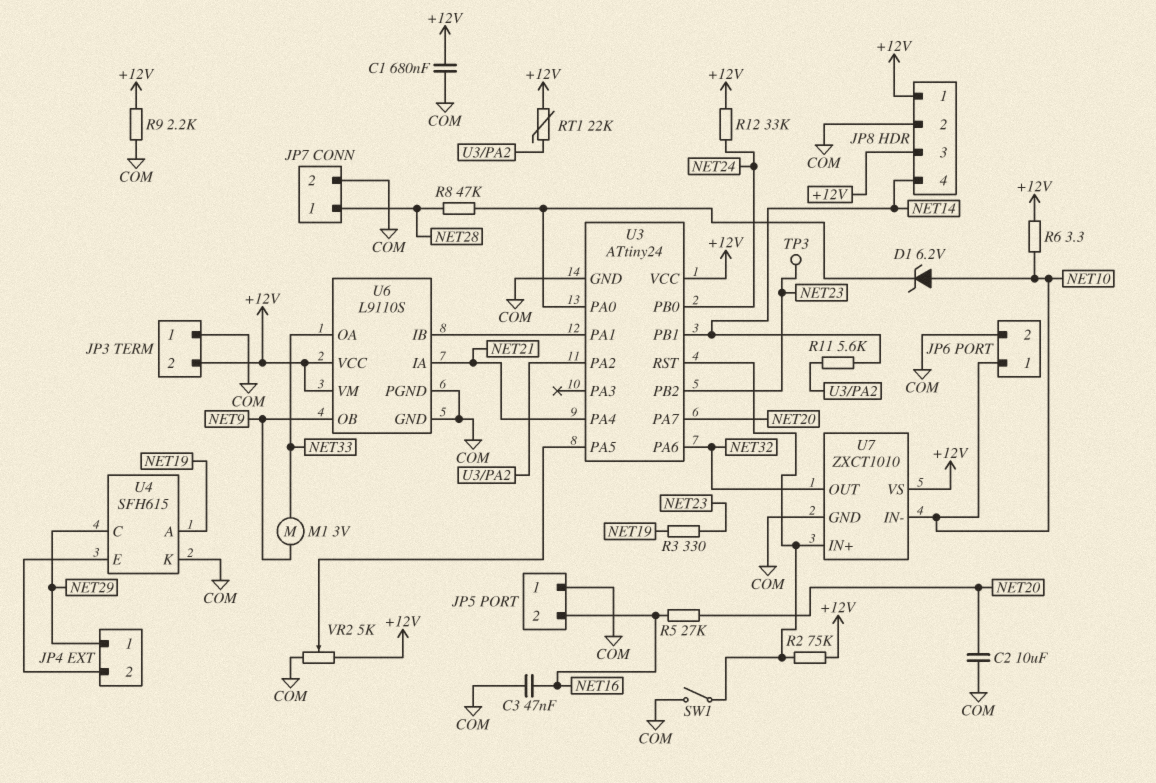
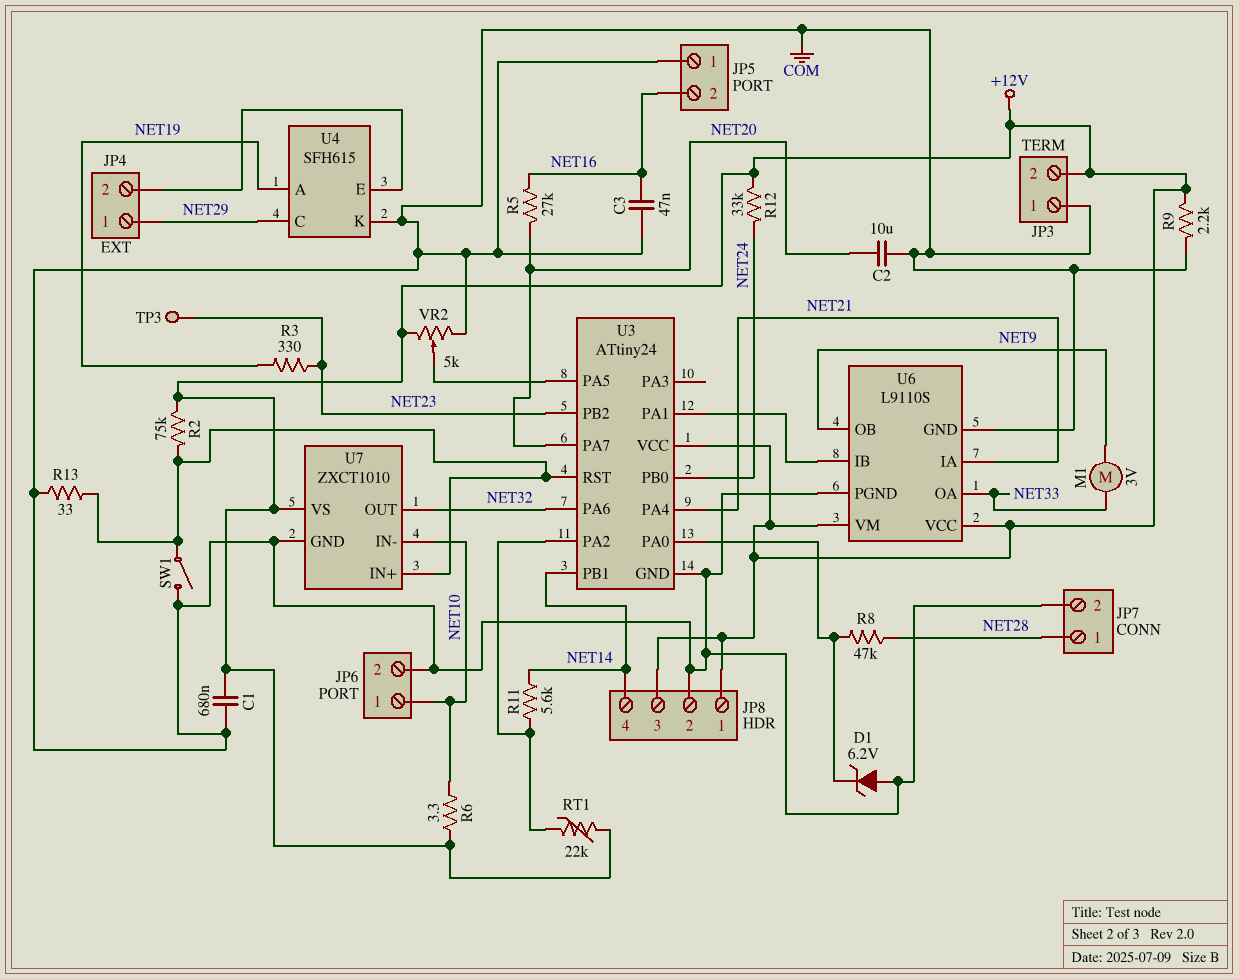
D1: zener 6.2V (A NET10, K U3/PA0) -> zener 6.2V (A COM, K U3/PA0)
R13: none -> 33 (COM, U3/RST)

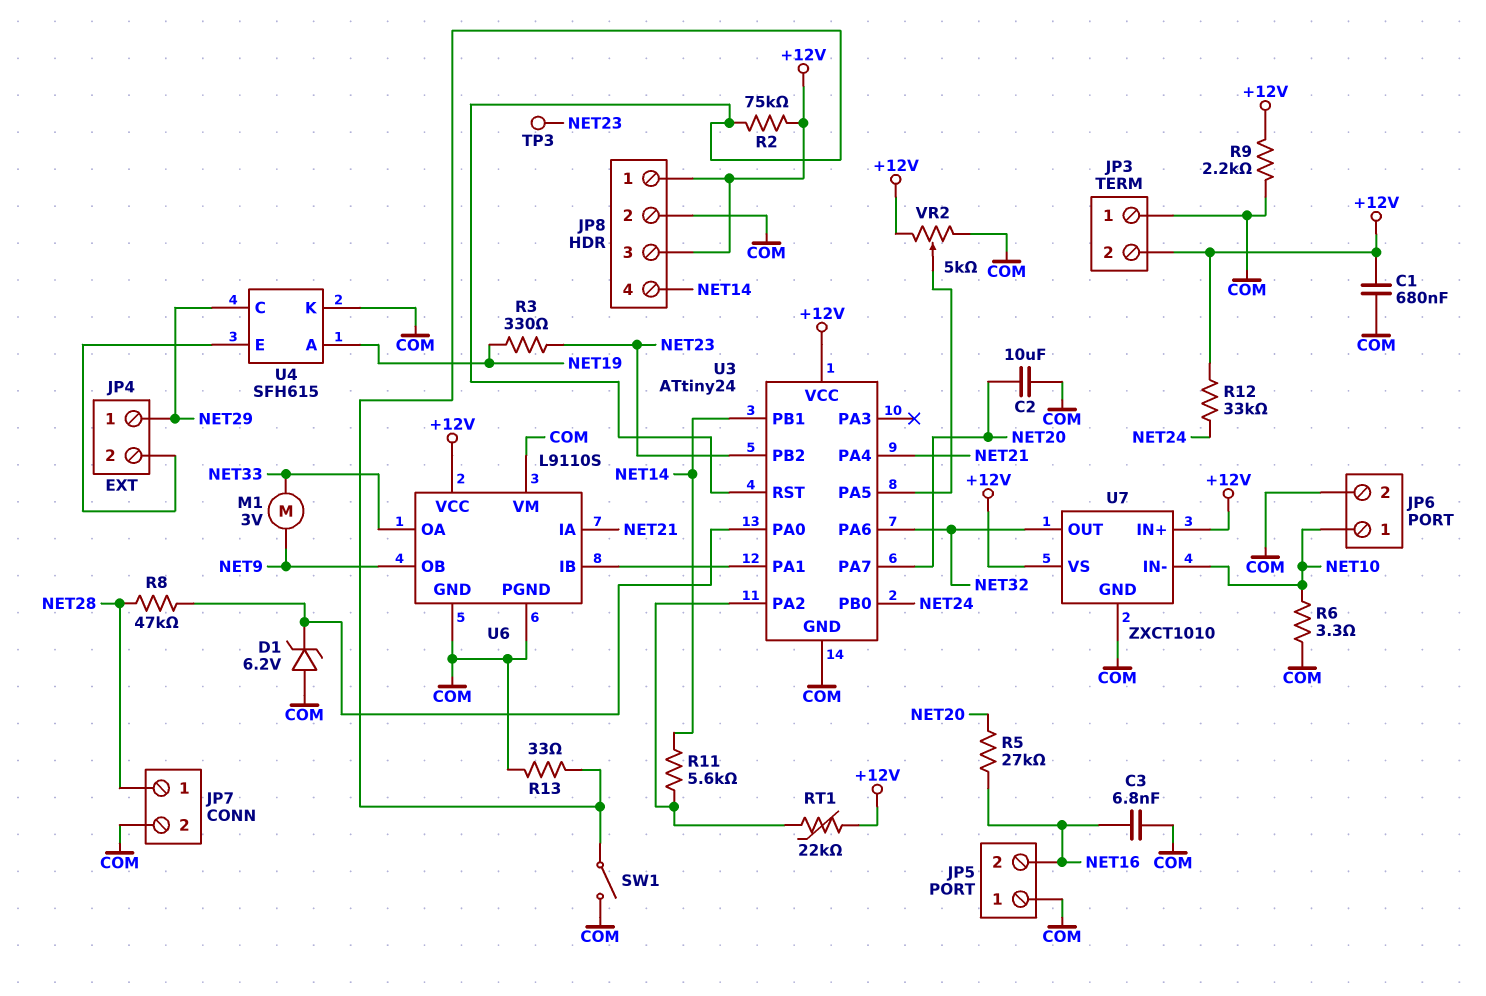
C3: 47nF (COM, NET16) -> 6.8nF (COM, NET16)
R6: 3.3 (+12V, NET10) -> 3.3 (COM, NET10)
U6 pin VM: +12V -> COM
U7 pin IN+: U3/RST -> +12V

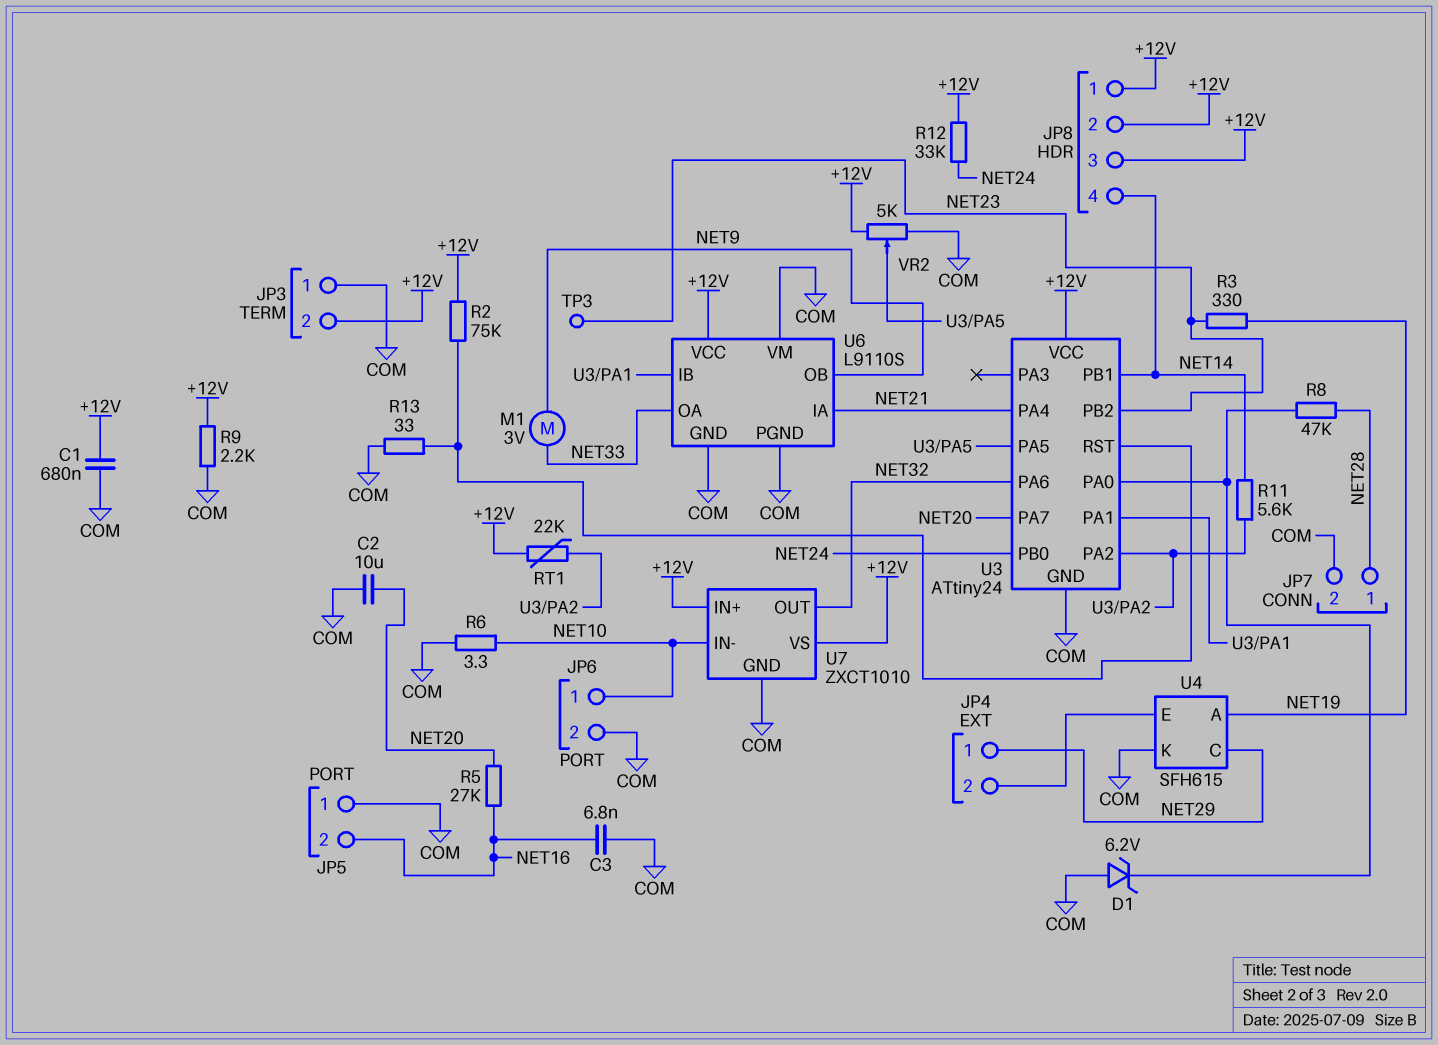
JP8 pin 2: COM -> +12V
SW1: switch (COM, U3/RST) -> none

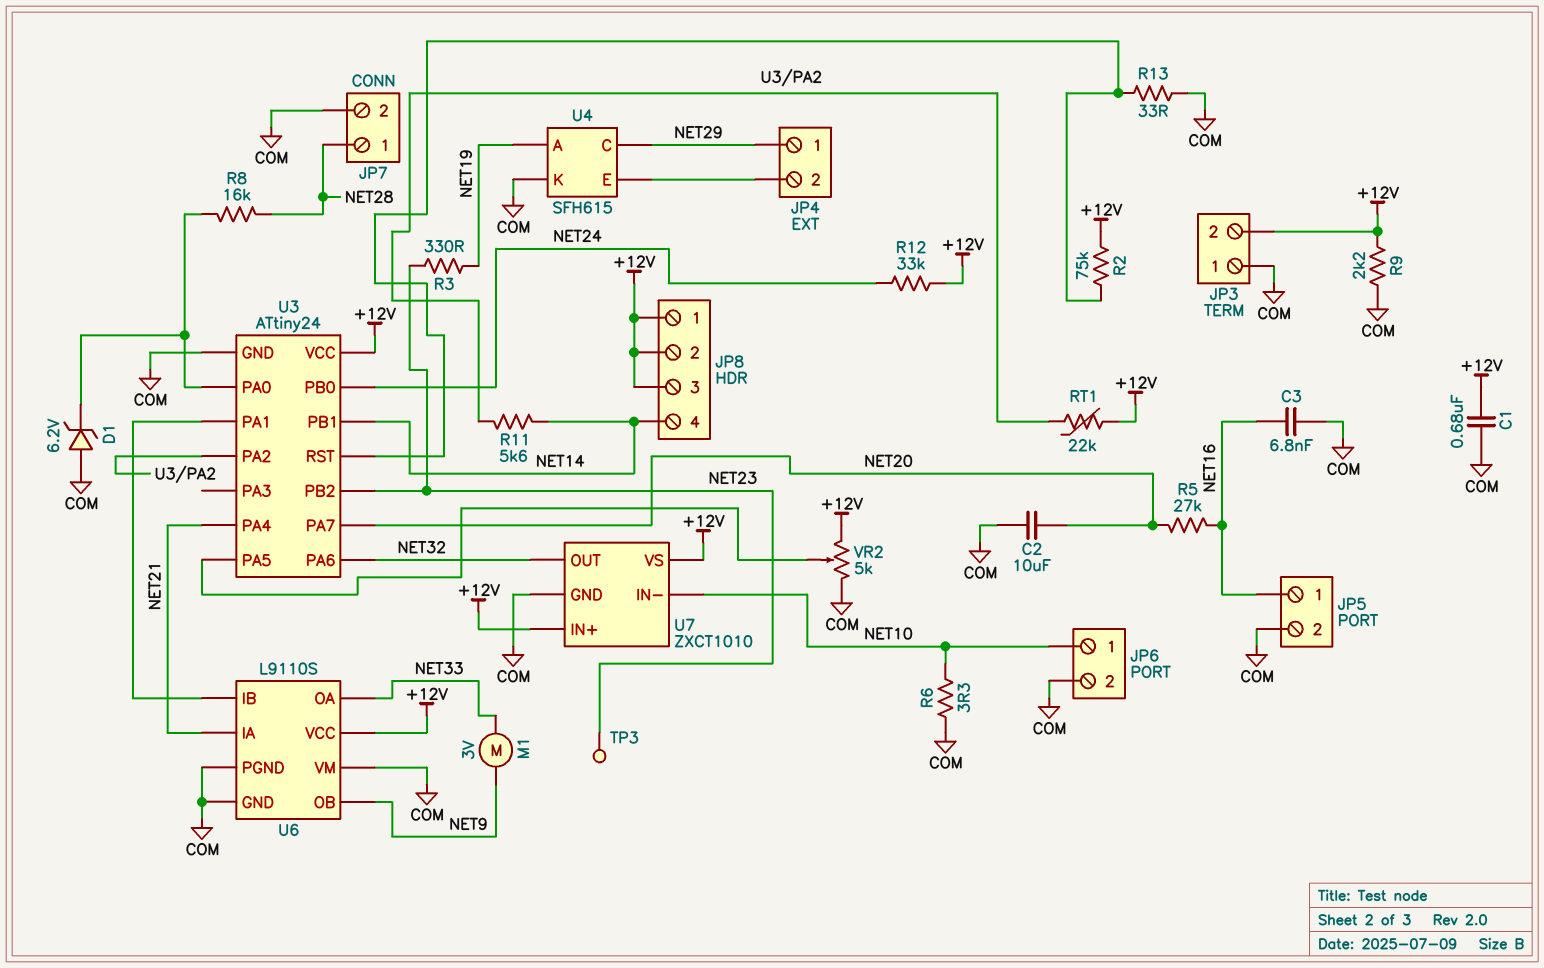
JP5 pin 1: COM -> NET16
JP5 pin 2: NET16 -> COM
R8: 47k (NET28, U3/PA0) -> 16k (NET28, U3/PA0)

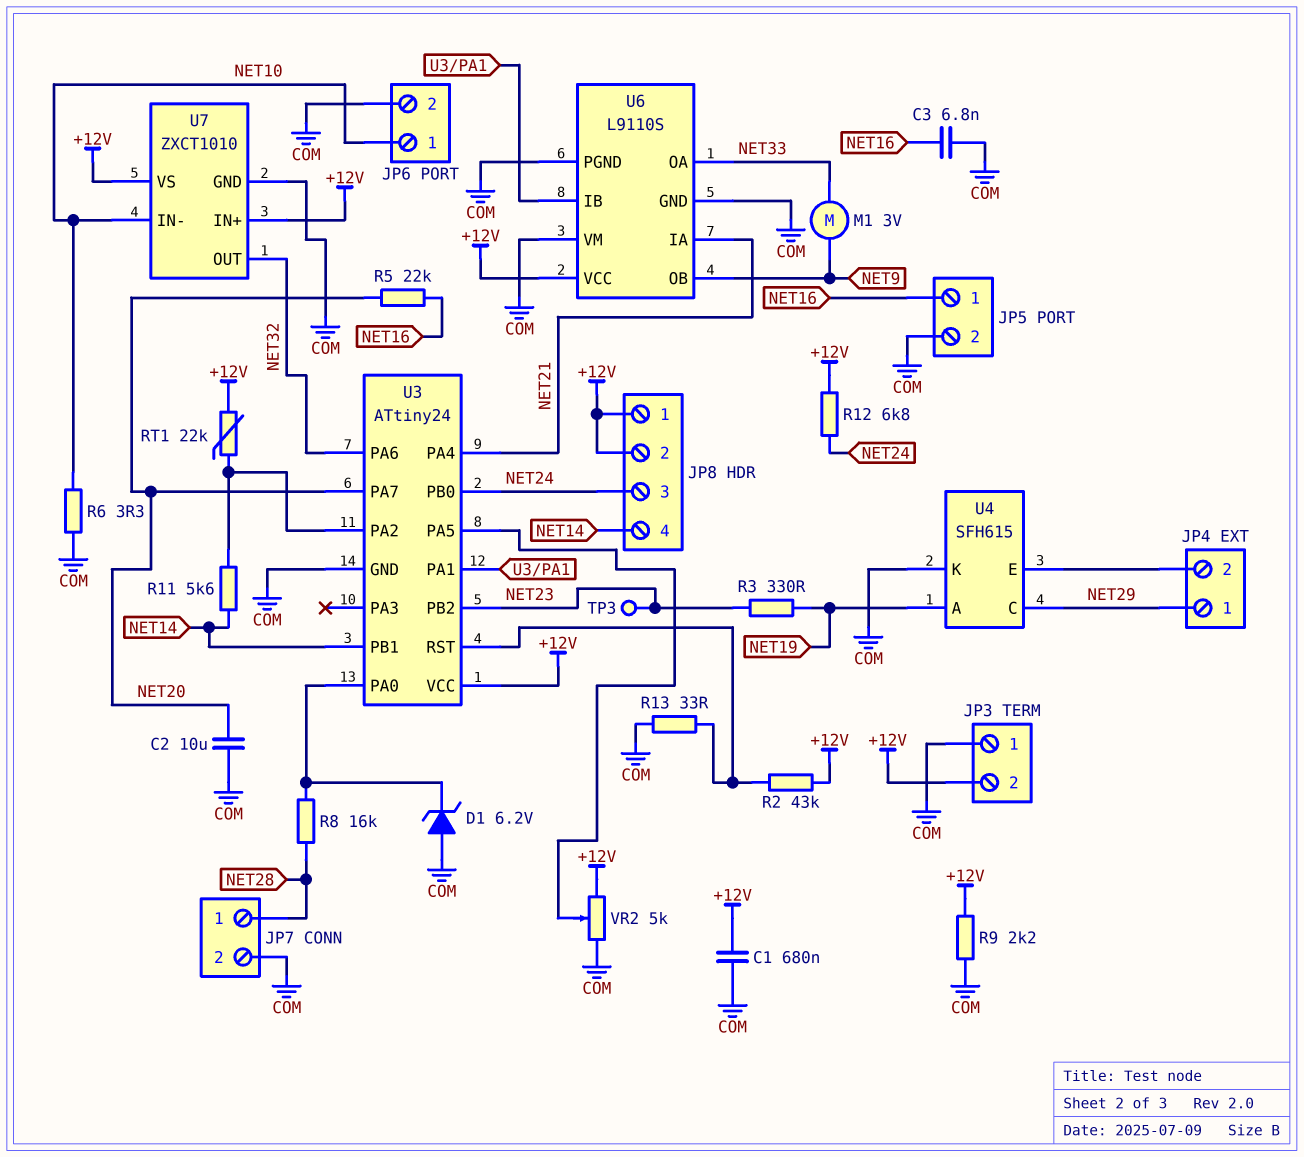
JP8 pin 3: +12V -> NET24
R2: 75k (+12V, U3/RST) -> 43k (+12V, U3/RST)
R5: 27k (NET16, NET20) -> 22k (NET16, NET20)
R12: 33k (+12V, NET24) -> 6.8k (+12V, NET24)

